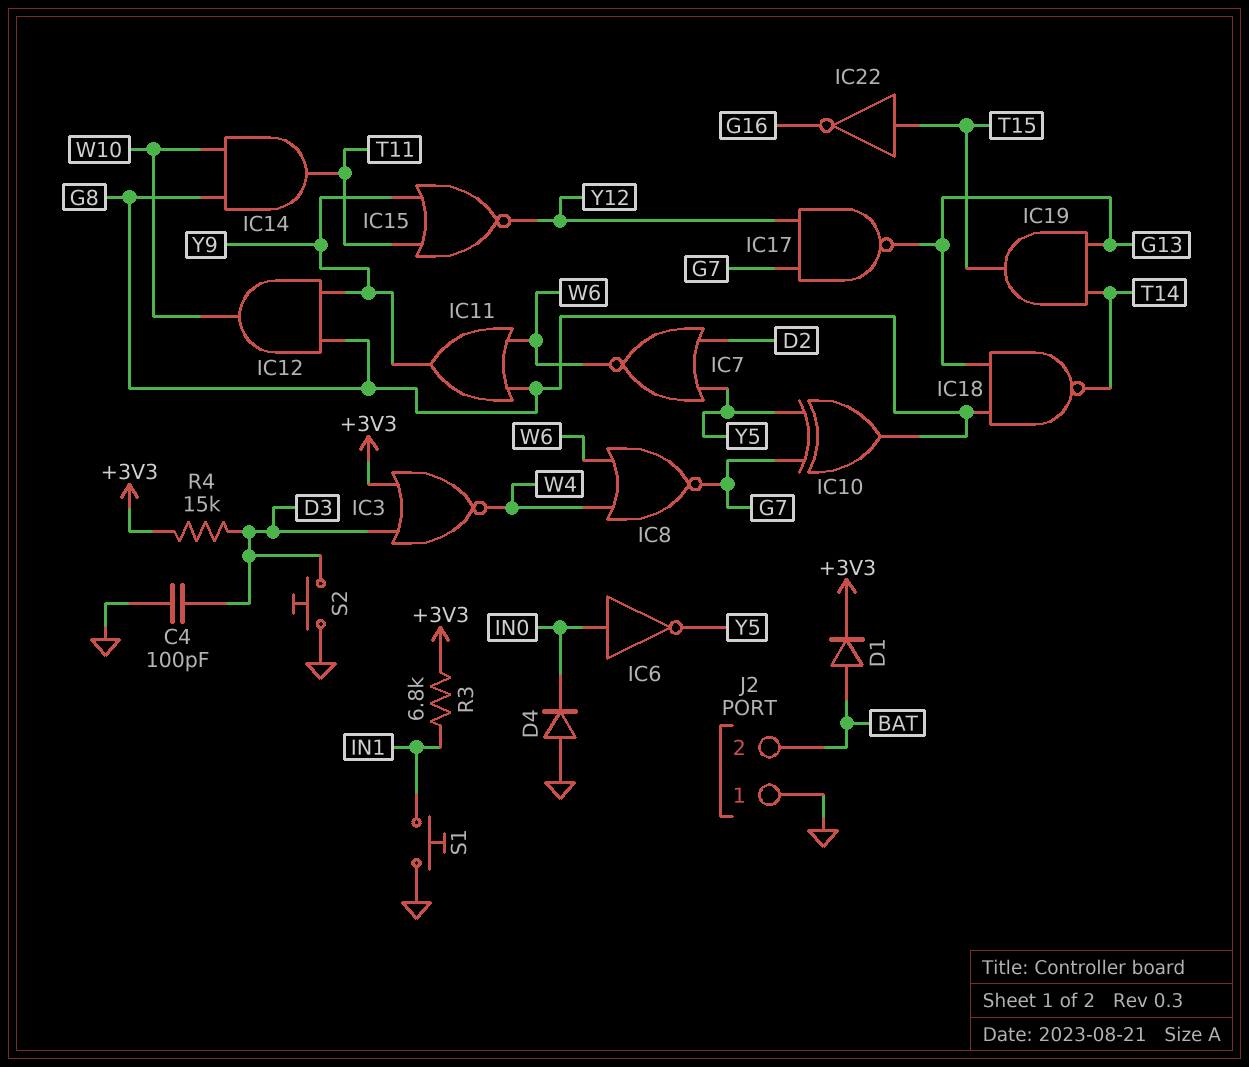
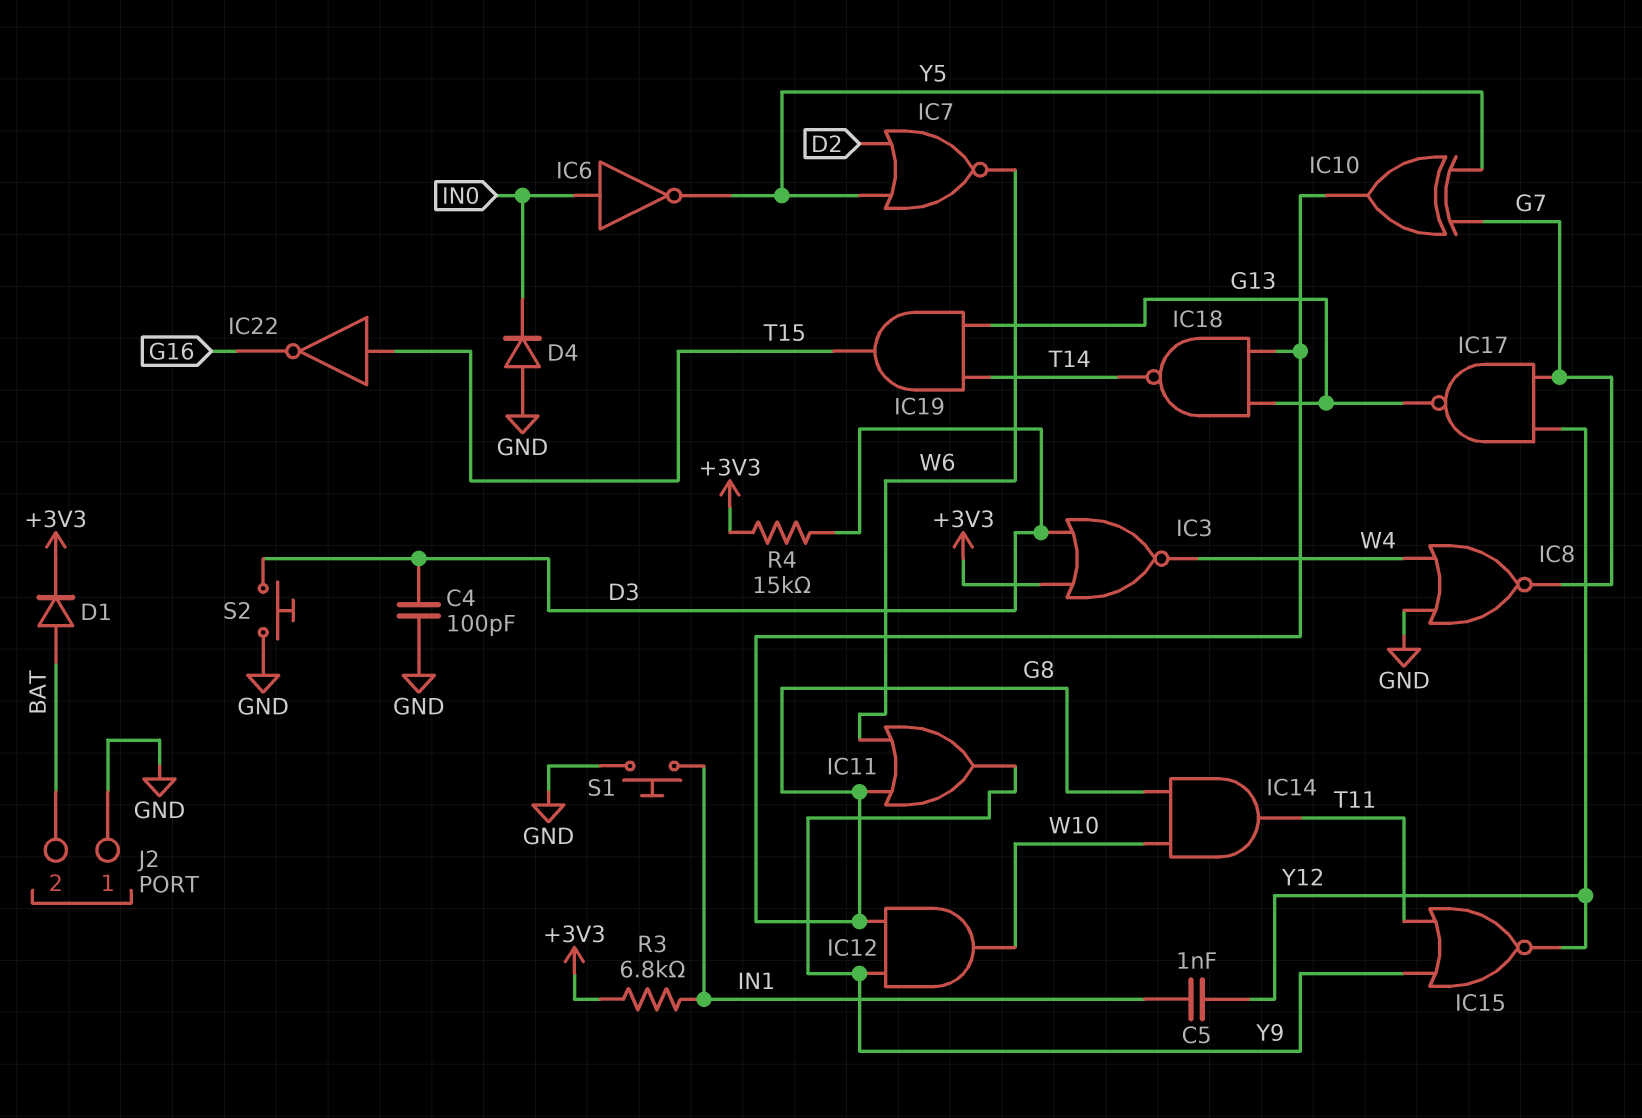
C5: none -> 1nF (IN1, Y12)
IC8: NOR (in W4, in W6, out G7) -> NOR (in GND, in W4, out G7)

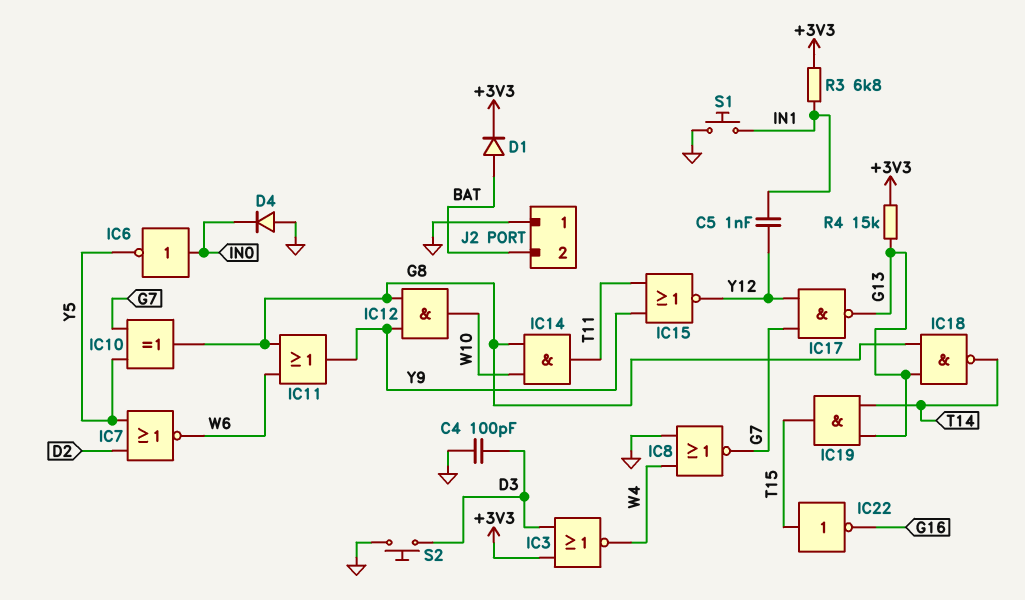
R4: 15k (+3V3, D3) -> 15k (+3V3, G13)

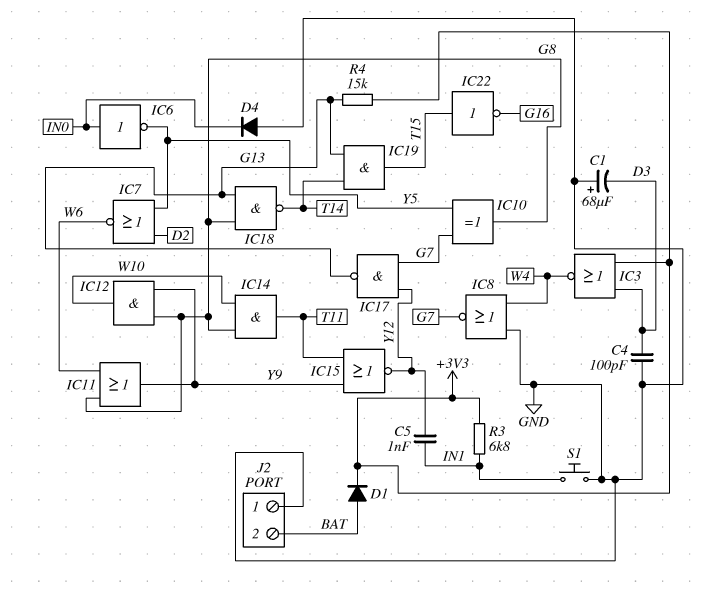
C1: none -> 68uF (plus GND, minus D3)
S2: button (D3, GND) -> none

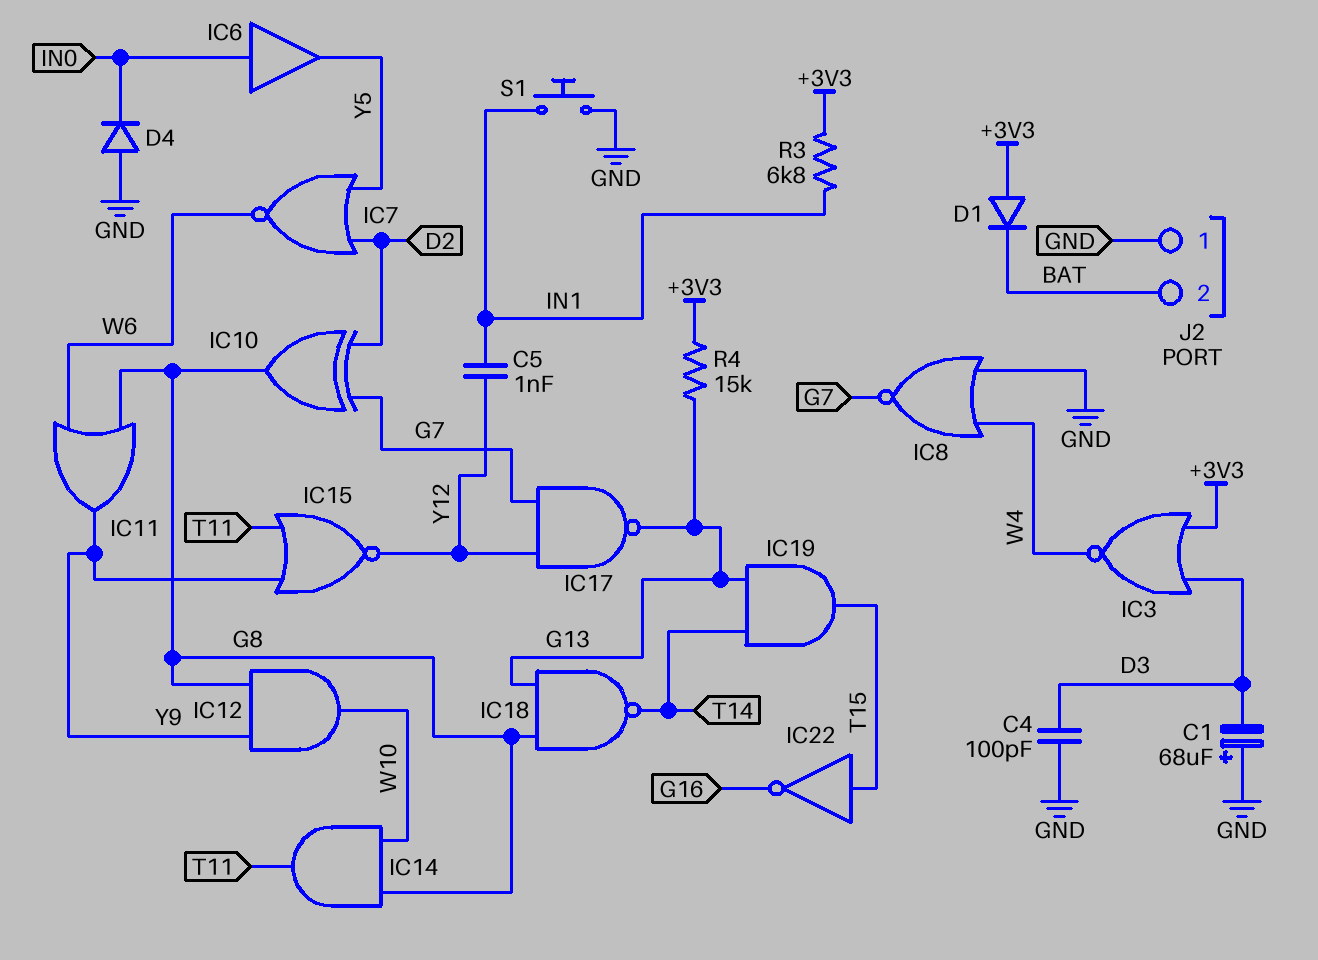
D1: diode (A BAT, K +3V3) -> diode (A +3V3, K BAT)
IC6: NOT (in IN0, out Y5) -> buffer (in IN0, out Y5)
IC10: XOR (in G7, in Y5, out G8) -> XOR (in D2, in G7, out G8)

